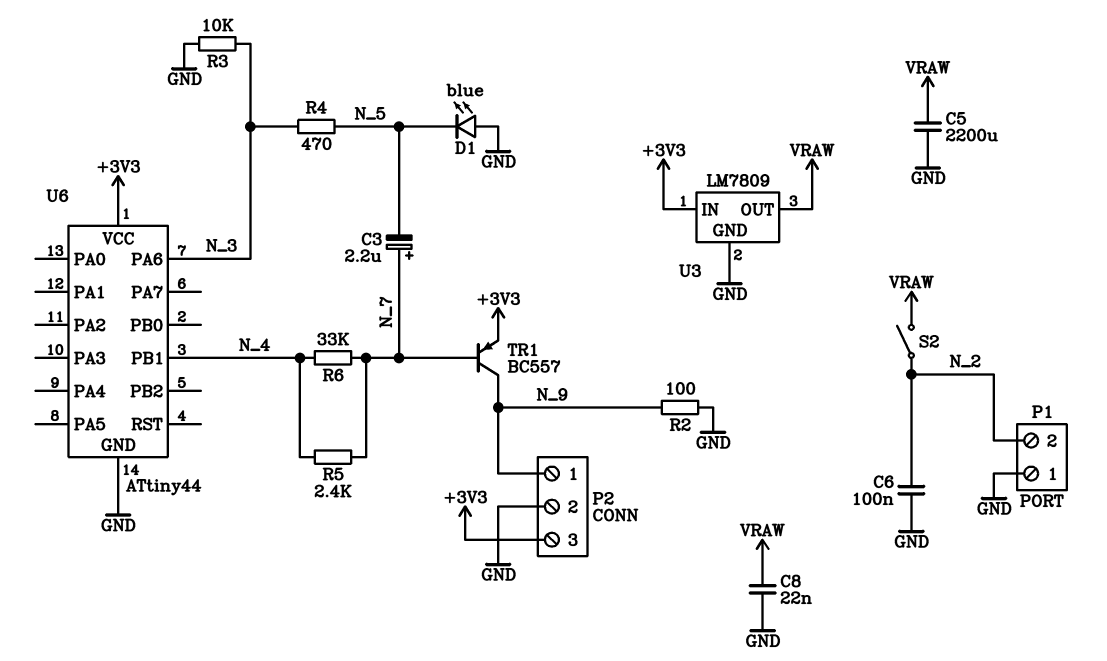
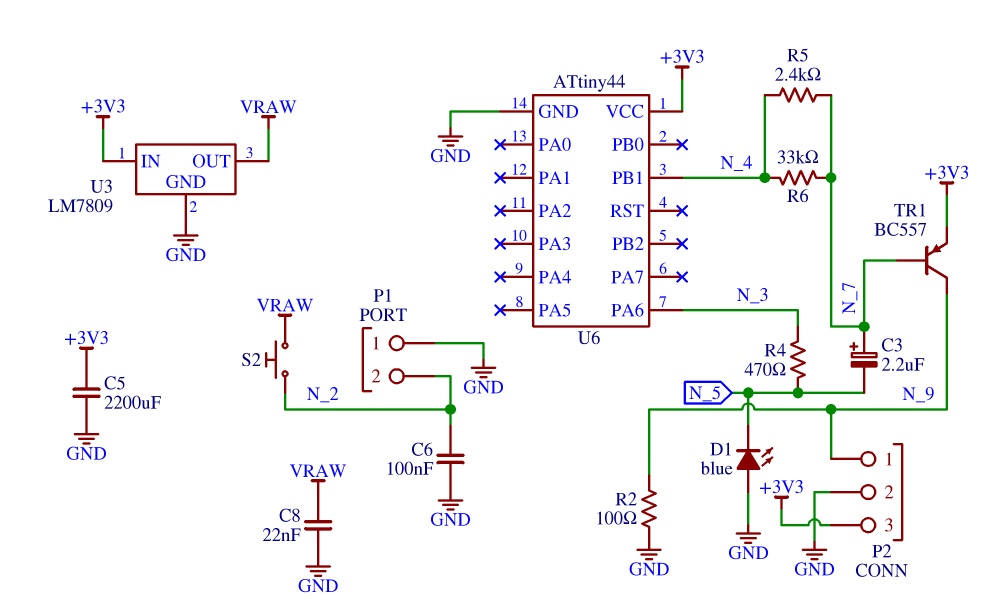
C5: 2200uF (GND, VRAW) -> 2200uF (+3V3, GND)
R3: 10k (GND, N_3) -> none
S2: switch (N_2, VRAW) -> button (N_2, VRAW)

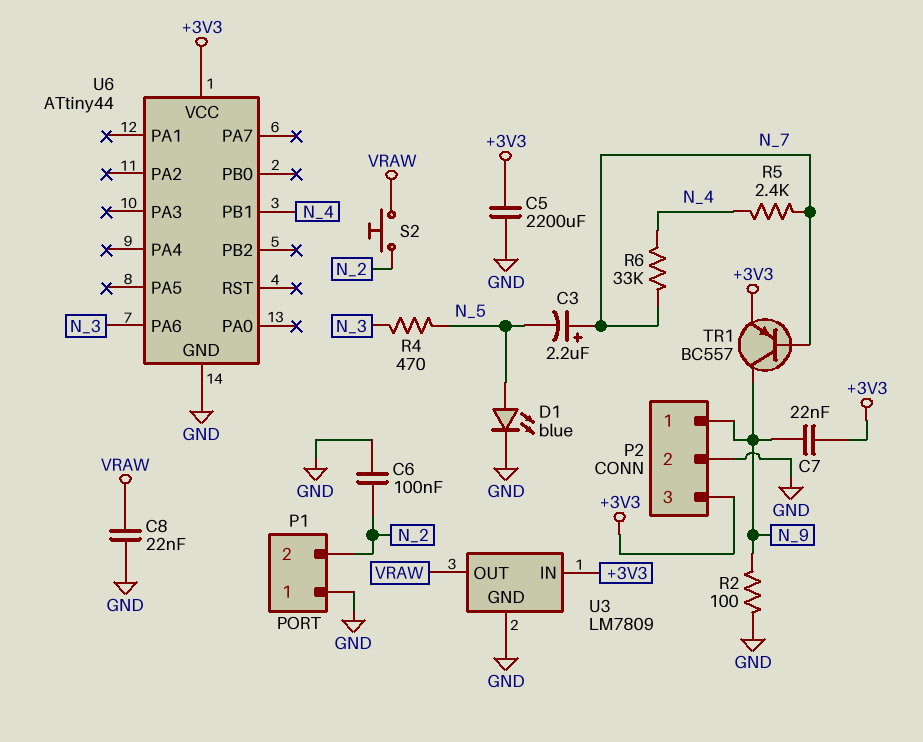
C7: none -> 22nF (+3V3, N_9)
D1: LED blue (A GND, K N_5) -> LED blue (A N_5, K GND)

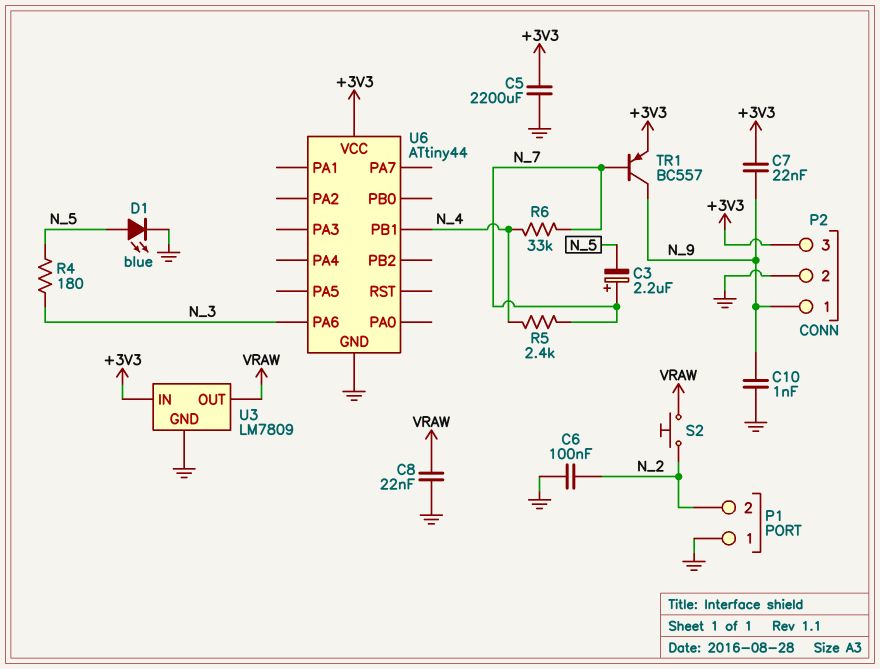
C10: none -> 1nF (GND, N_9)
R2: 100 (GND, N_9) -> none
R4: 470 (N_3, N_5) -> 180 (N_3, N_5)

